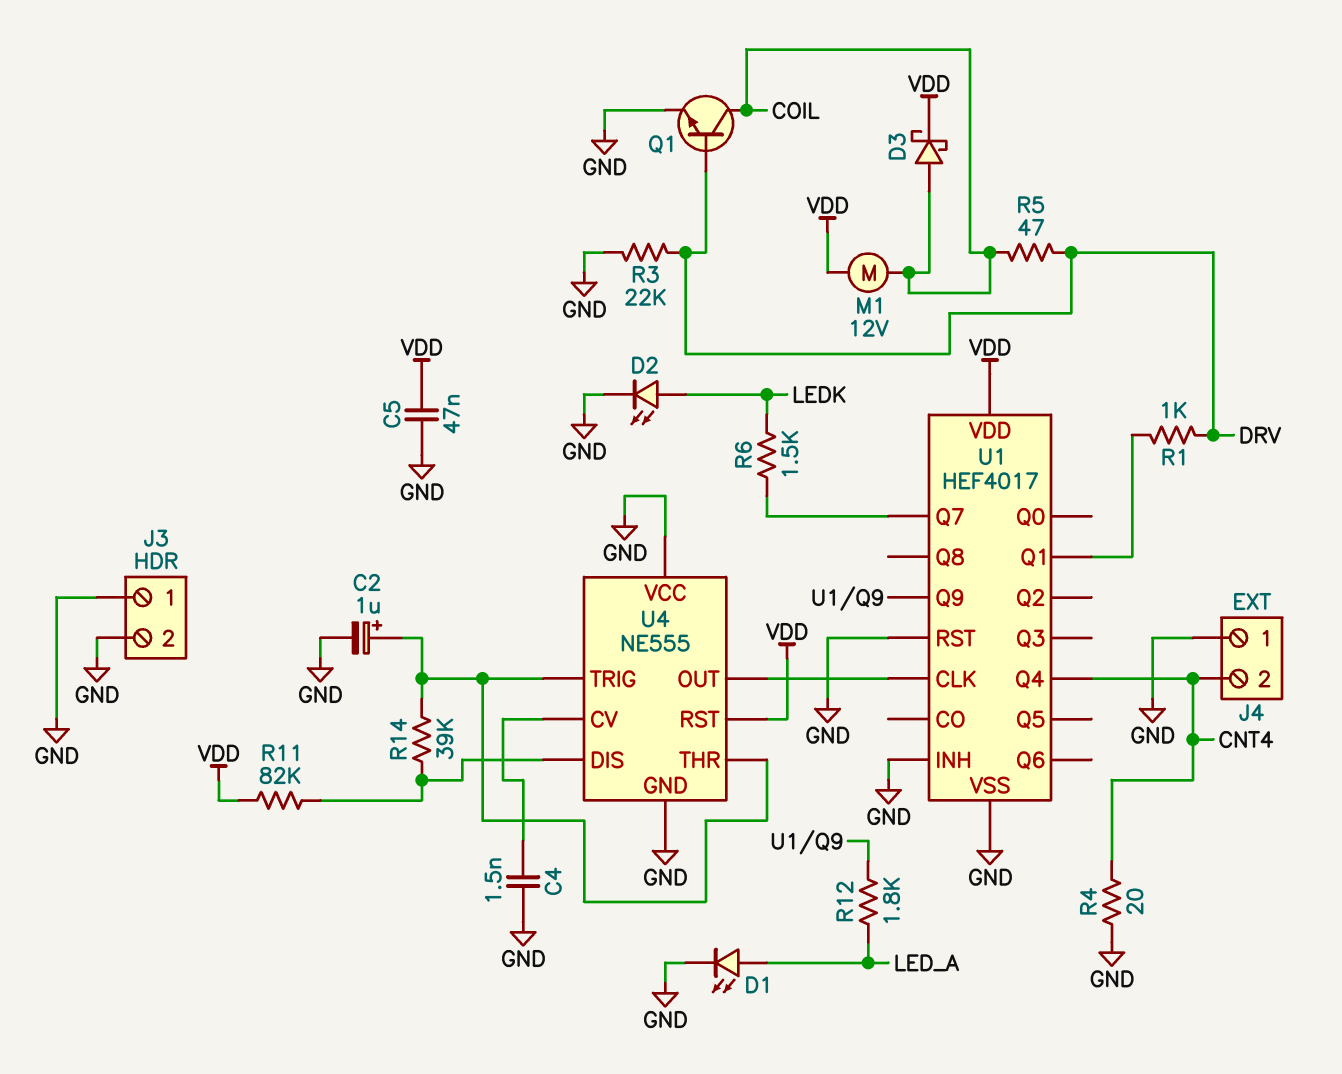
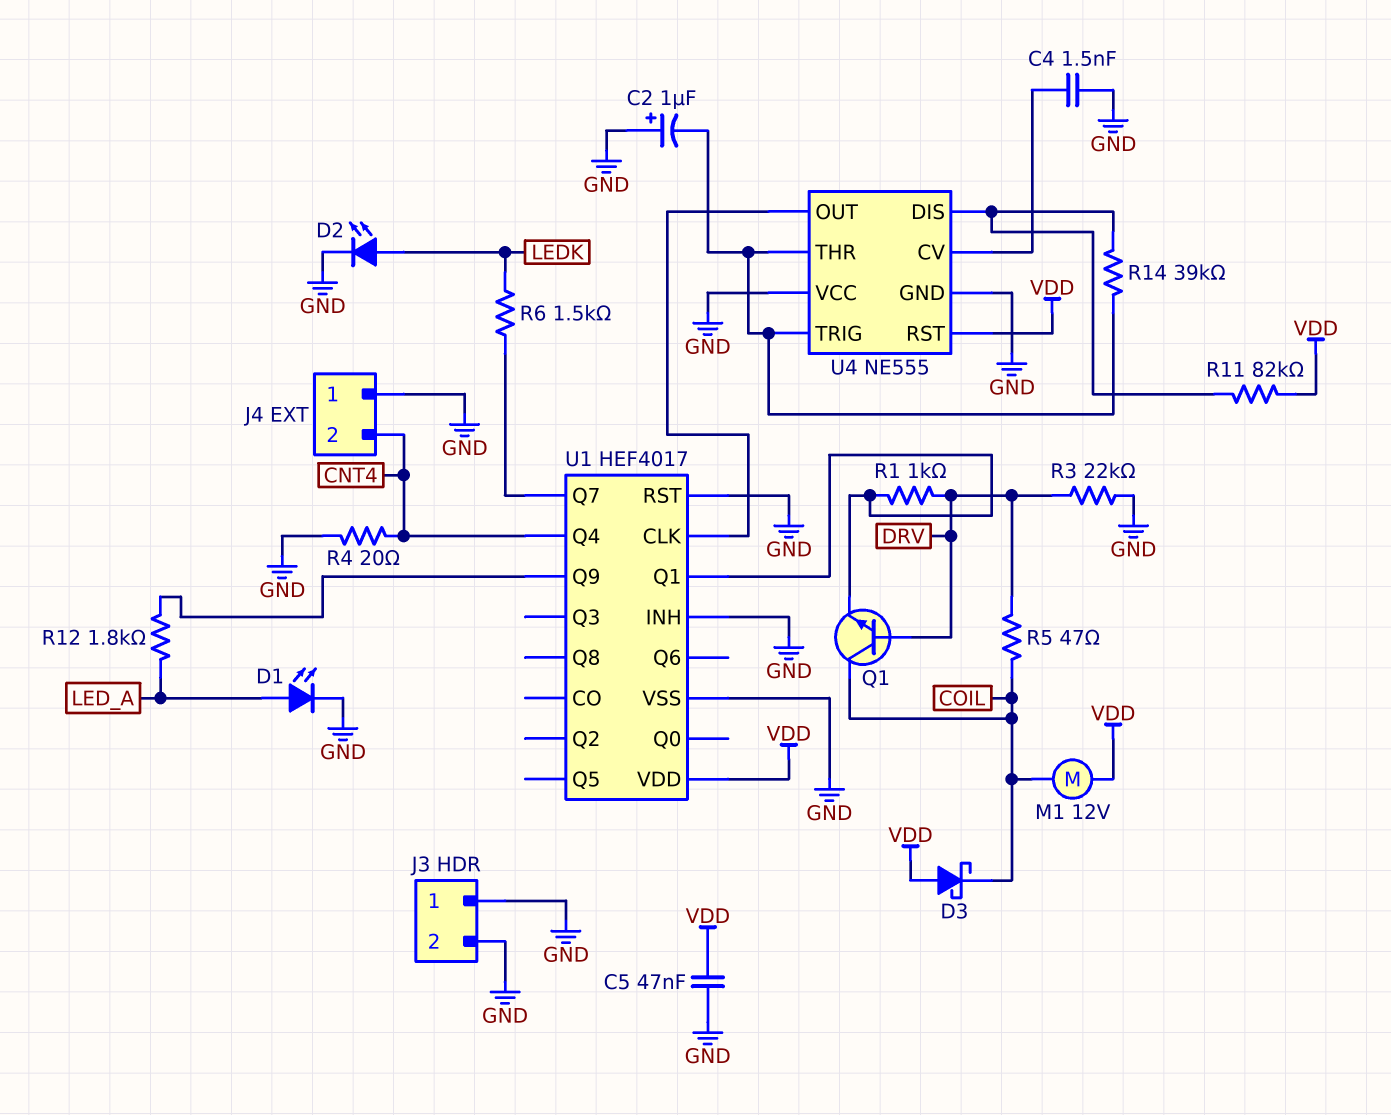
C2: 1uF (plus U4/THR, minus GND) -> 1uF (plus GND, minus U4/THR)
D3: schottky (A COIL, K VDD) -> schottky (A VDD, K COIL)
Q1: NPN (B DRV, C COIL, E GND) -> NPN (B DRV, C COIL, E U1/Q1)

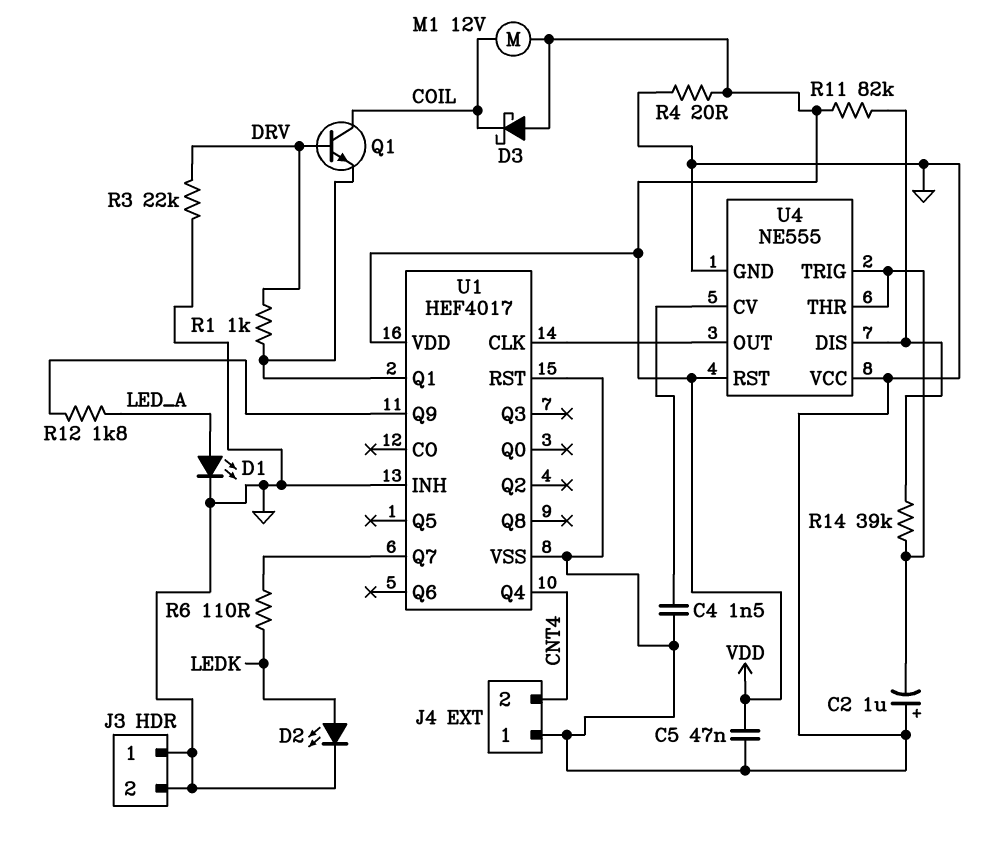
R4: 20 (CNT4, GND) -> 20 (GND, VDD)
R5: 47 (COIL, DRV) -> none
R6: 1.5k (LEDK, U1/Q7) -> 110 (LEDK, U1/Q7)

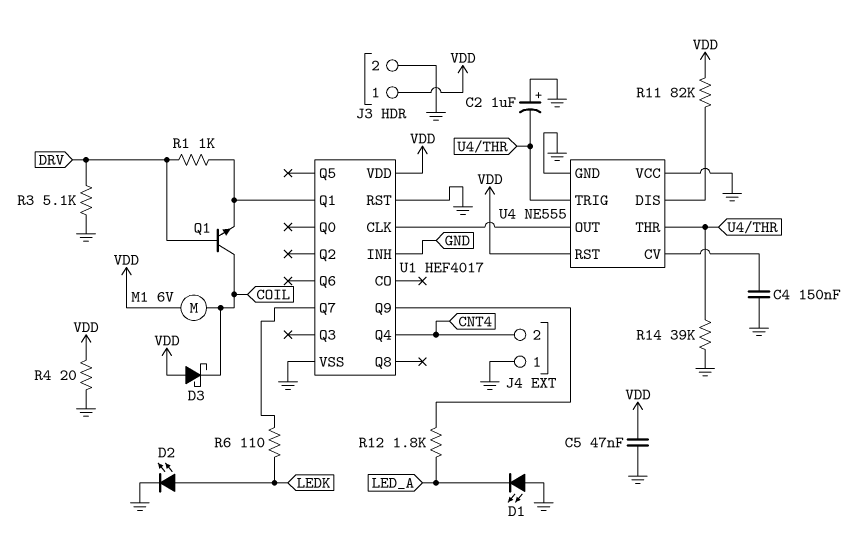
C4: 1.5nF (GND, U4/CV) -> 150nF (GND, U4/CV)
D1: LED (A LED_A, K GND) -> LED (A GND, K LED_A)
J3 pin 1: GND -> VDD
M1: motor 12V (COIL, VDD) -> motor 6V (COIL, VDD)
R3: 22k (DRV, GND) -> 5.1k (DRV, GND)
R14: 39k (U4/DIS, U4/THR) -> 39k (GND, U4/THR)

